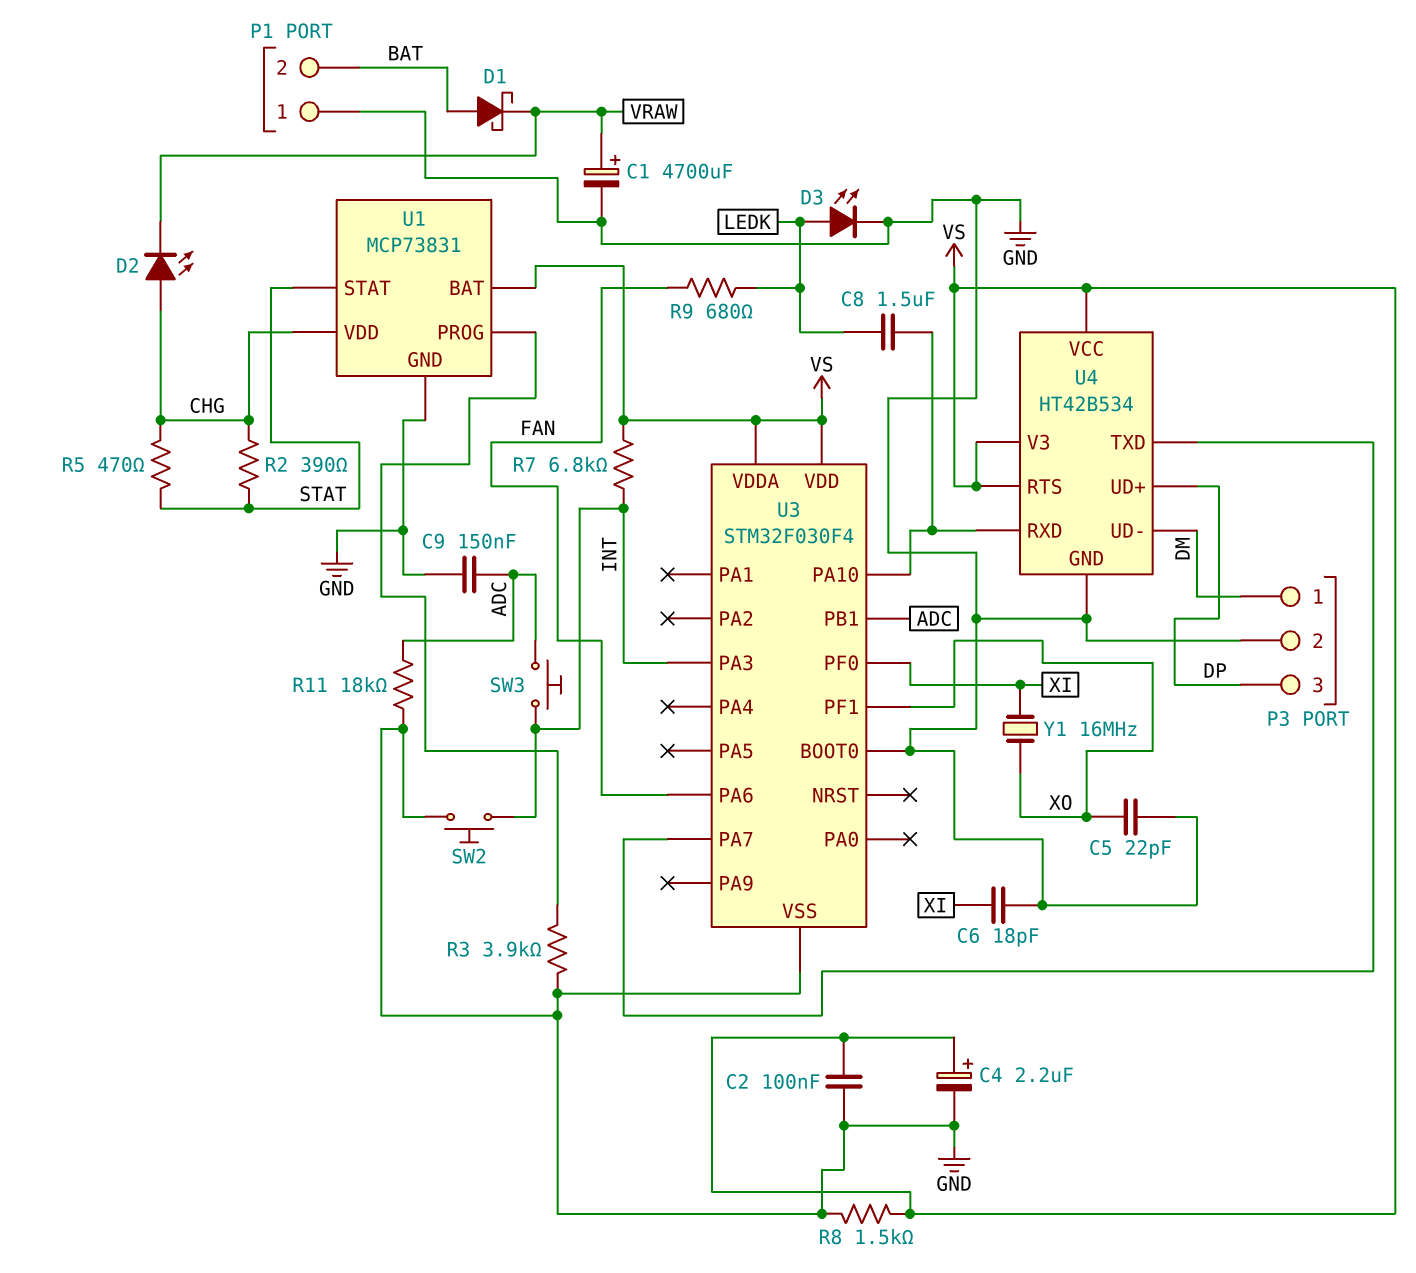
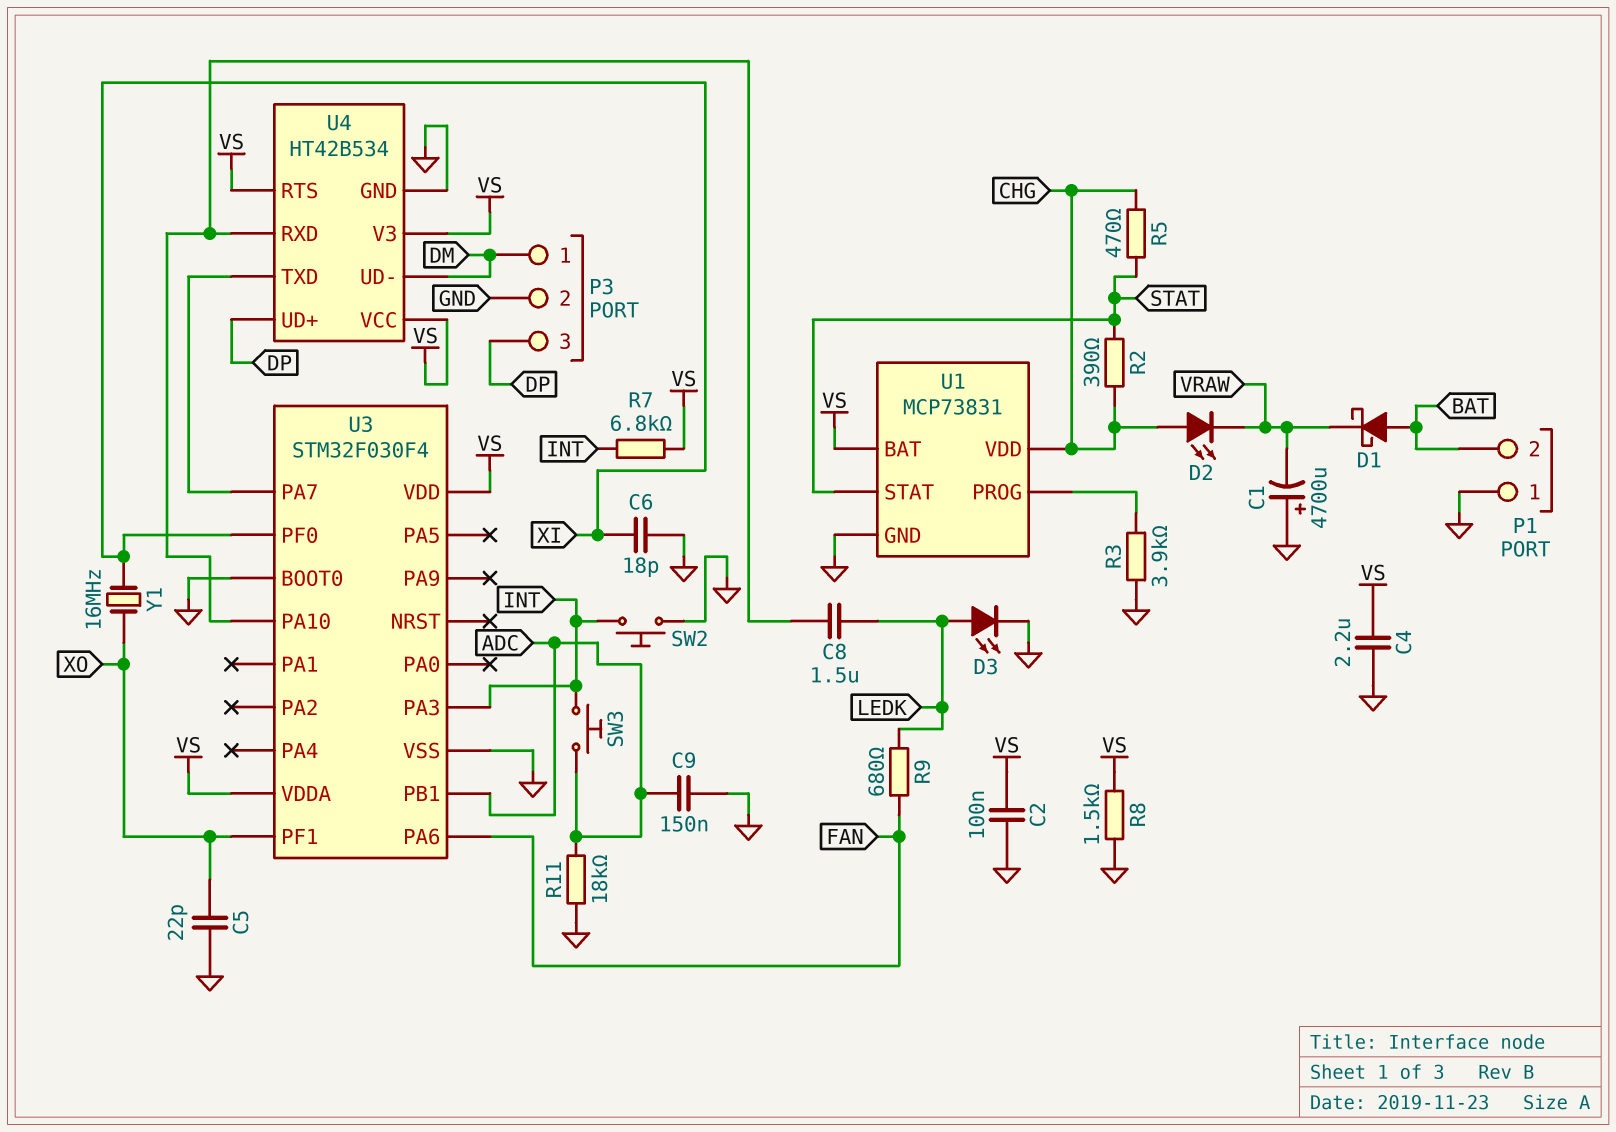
C1: 4700uF (plus VRAW, minus GND) -> 4700uF (plus GND, minus VRAW)
C4: 2.2uF (plus VS, minus GND) -> 2.2uF (GND, VS)

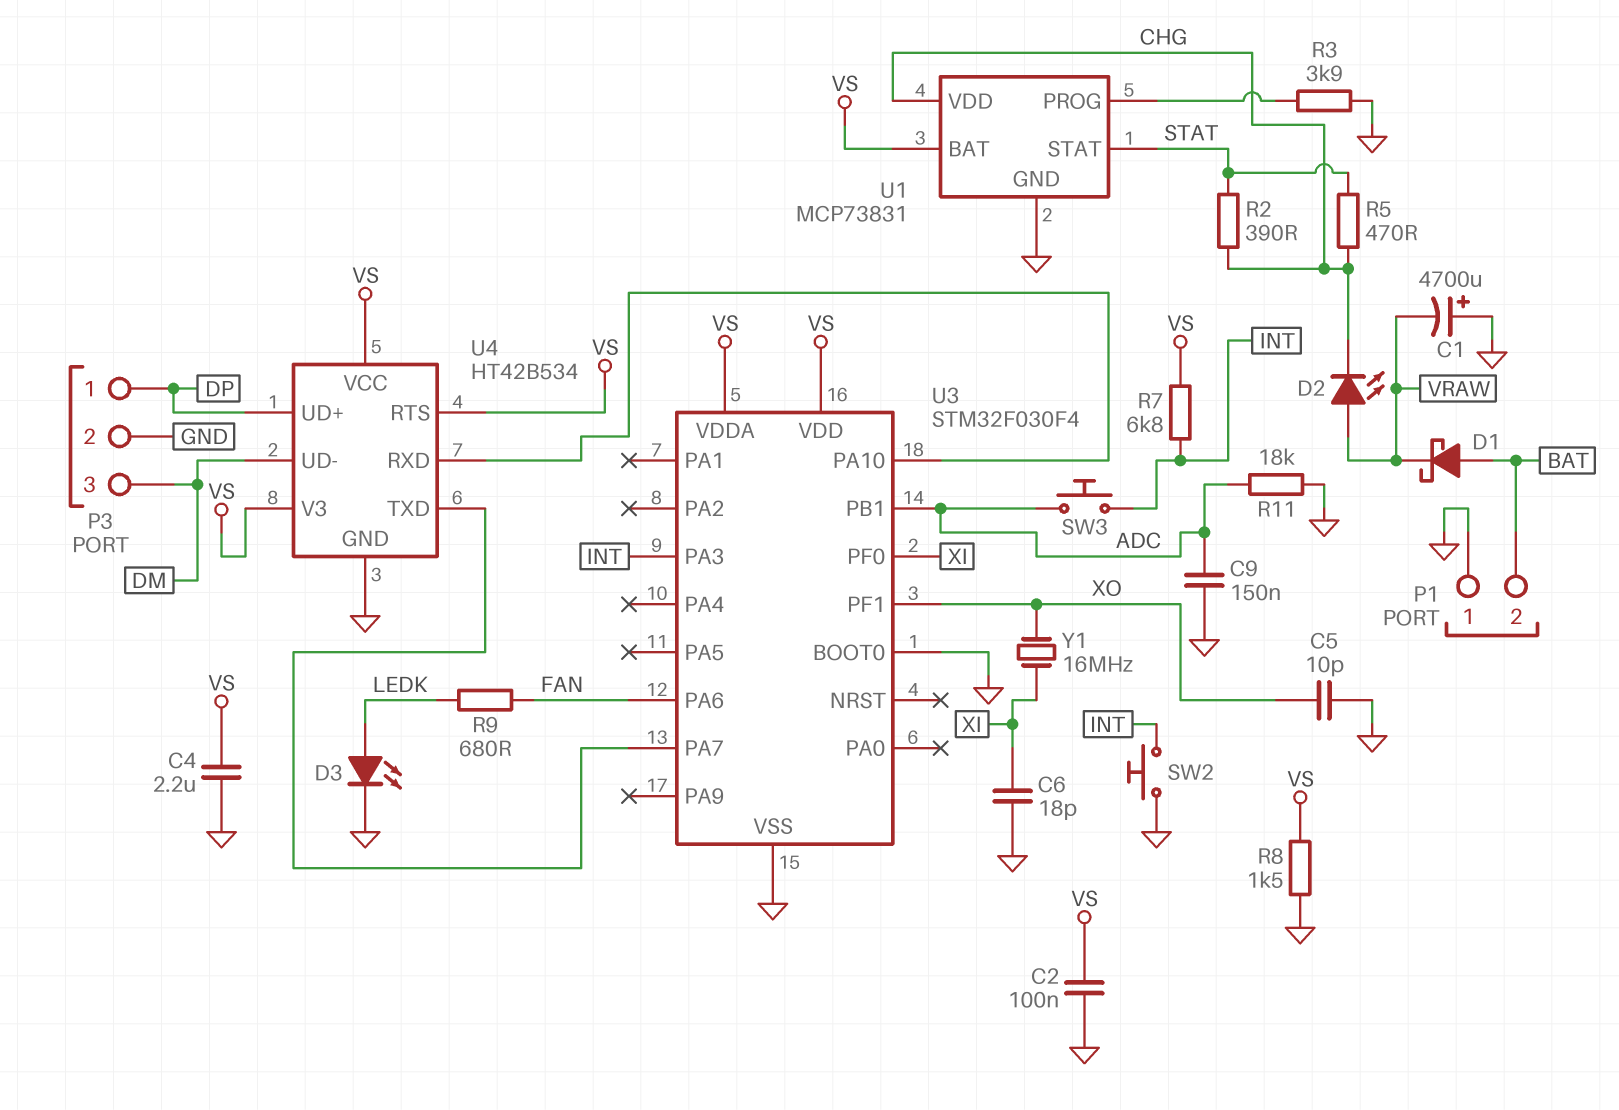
C5: 22pF (GND, XO) -> 10pF (GND, XO)
C8: 1.5uF (LEDK, U3/PA10) -> none
D2: LED (A CHG, K VRAW) -> LED (A VRAW, K CHG)
P3 pin 1: DM -> DP
P3 pin 3: DP -> DM

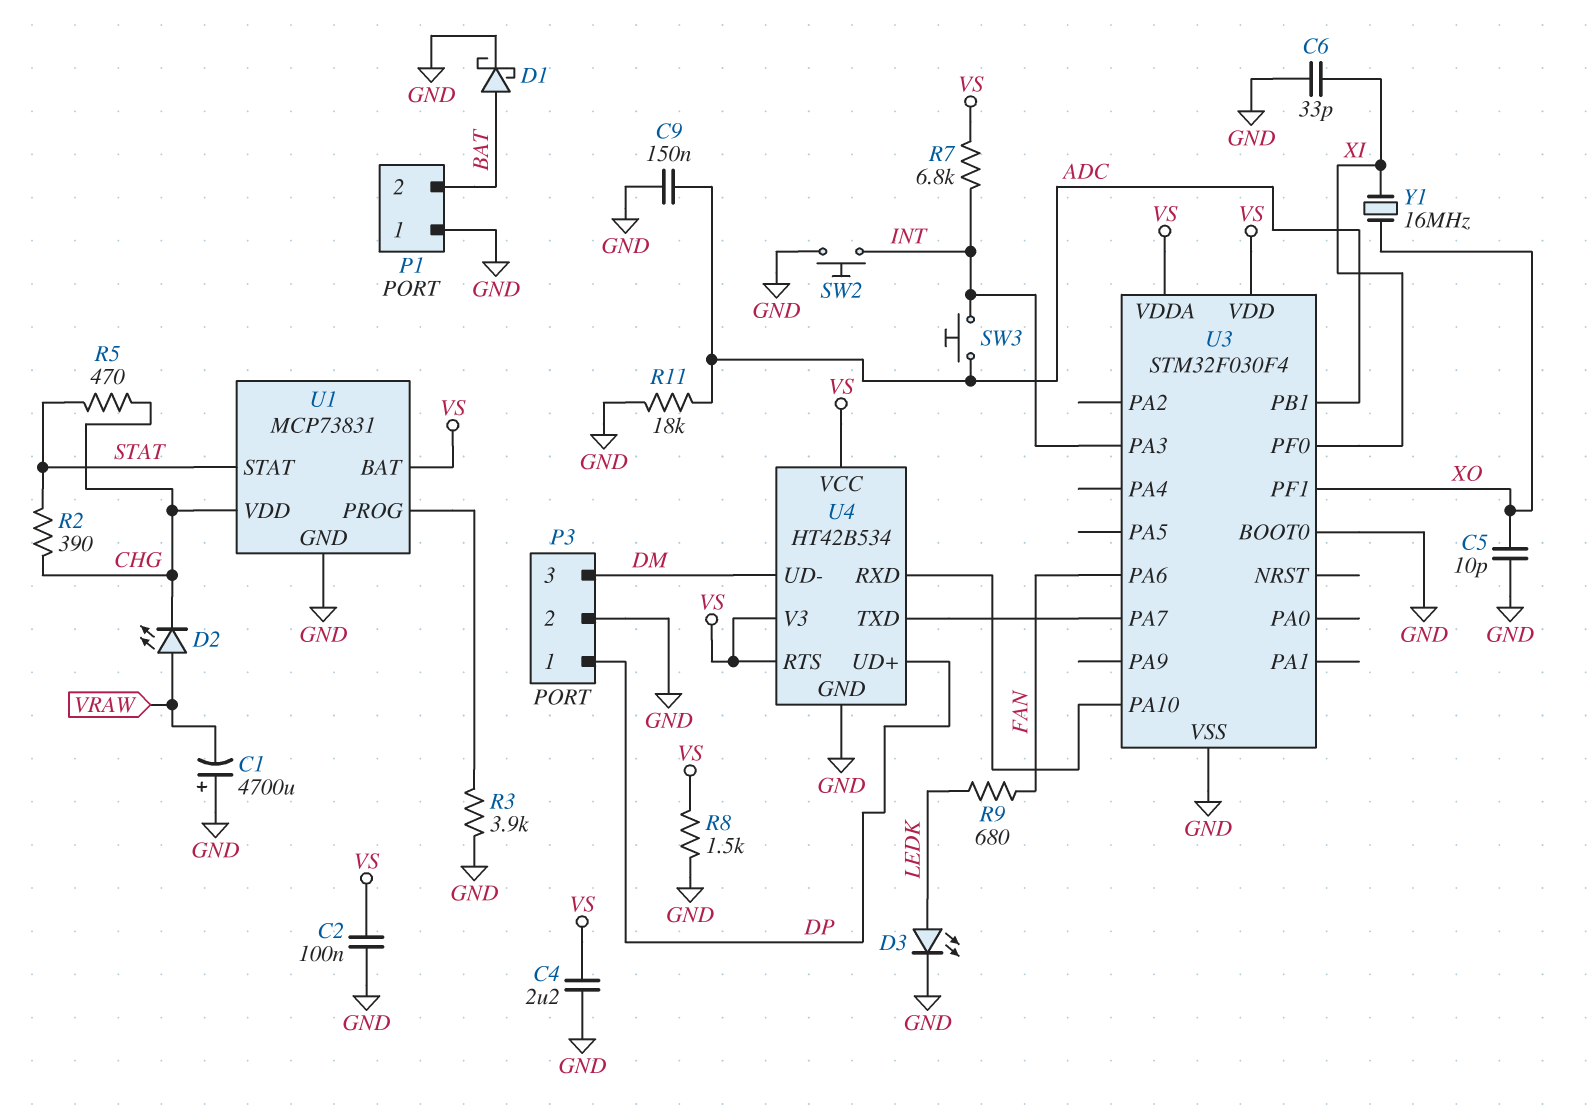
C6: 18pF (GND, XI) -> 33pF (GND, XI)
D1: schottky (A BAT, K VRAW) -> schottky (A BAT, K GND)

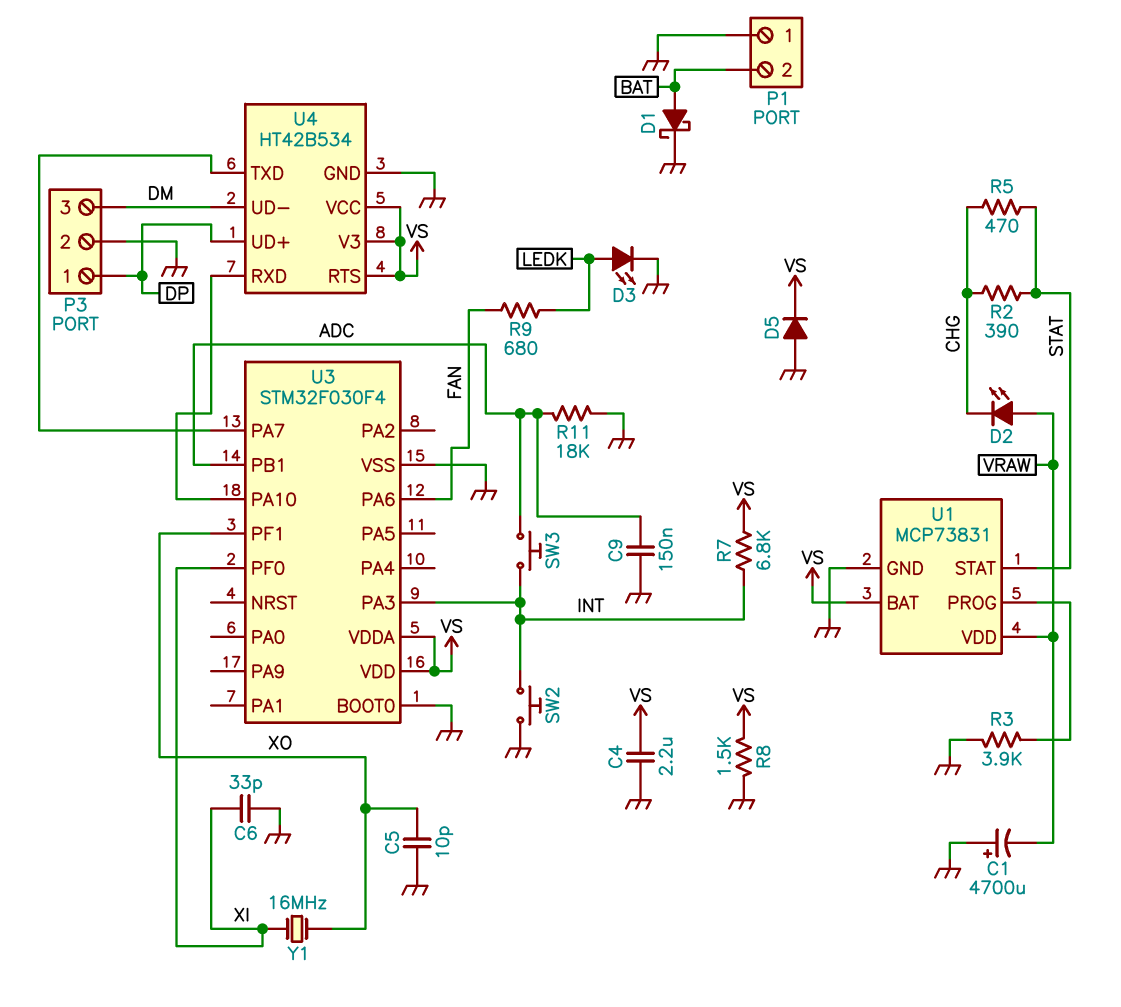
C2: 100nF (GND, VS) -> none
D5: none -> diode (A GND, K VS)
U1 pin VDD: CHG -> VRAW

